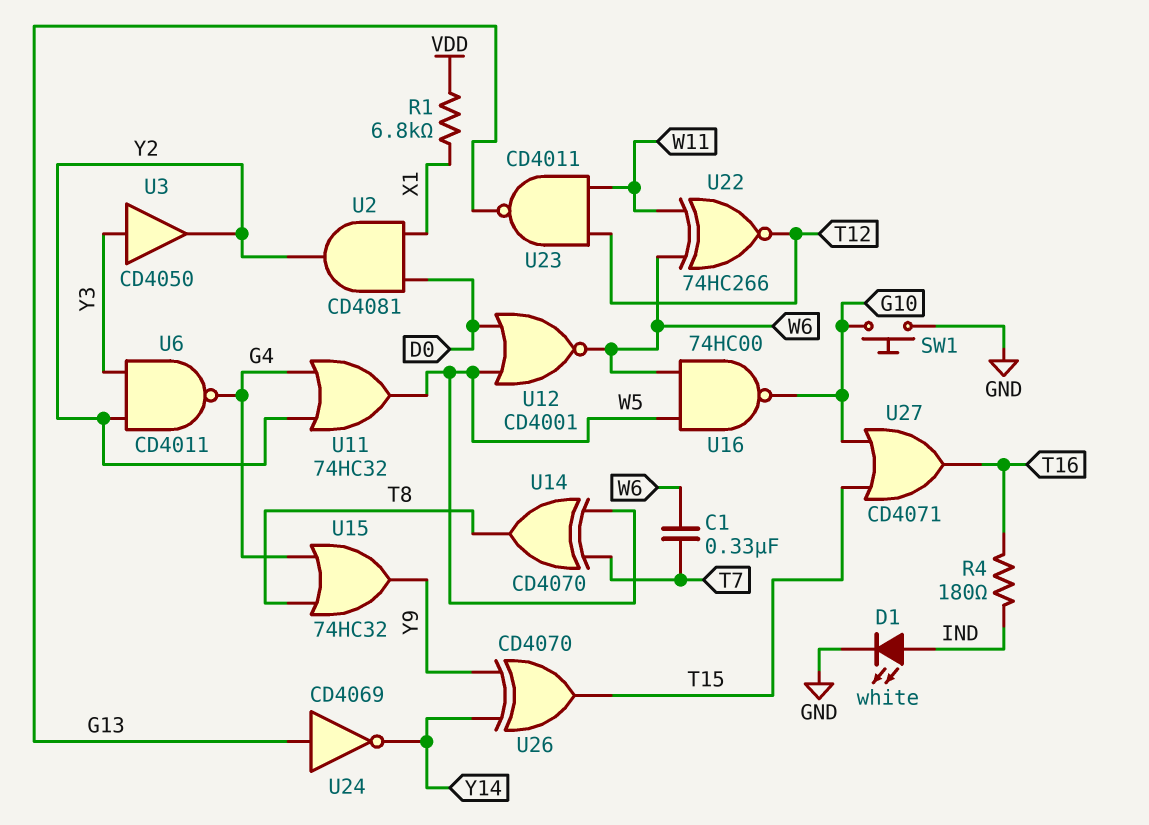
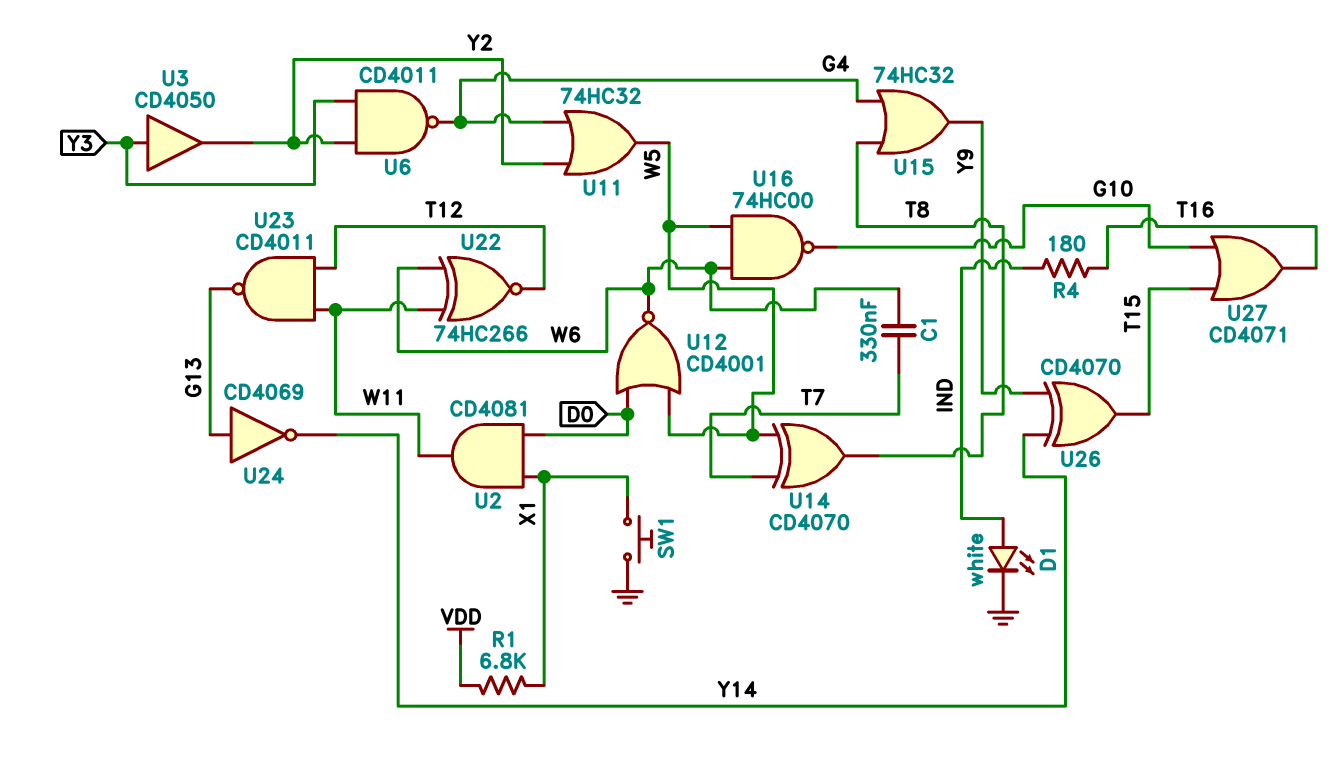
SW1: button (G10, GND) -> button (GND, X1)
U2: AND CD4081 (in D0, in X1, out Y2) -> AND CD4081 (in D0, in X1, out W11)

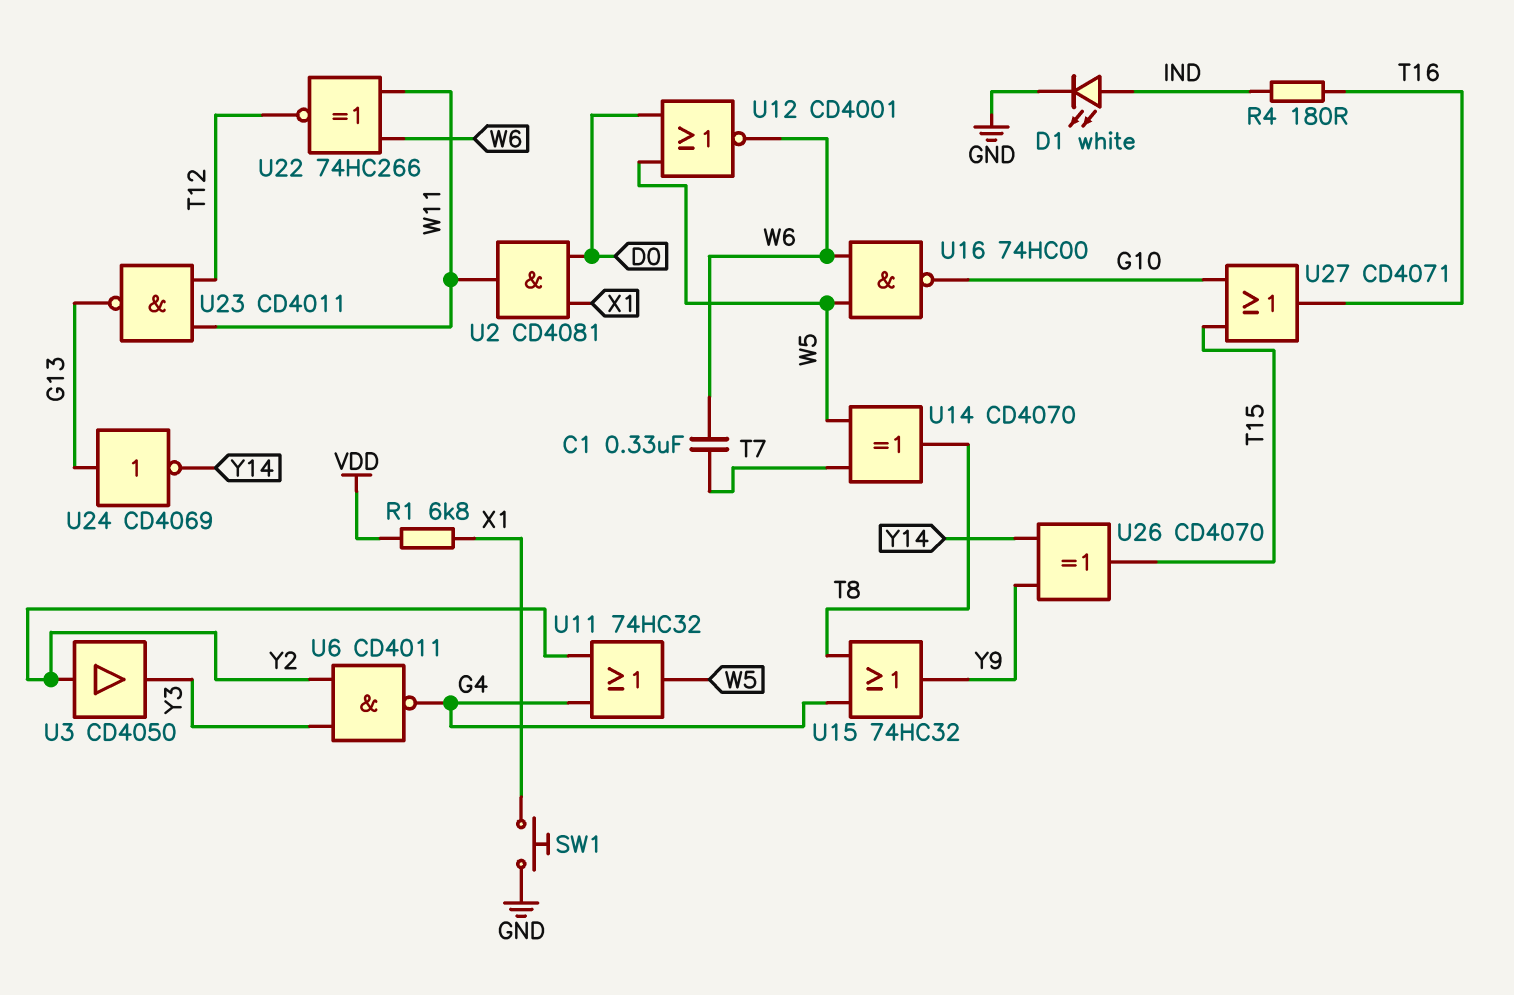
U3: buffer CD4050 (in Y3, out Y2) -> buffer CD4050 (in Y2, out Y3)

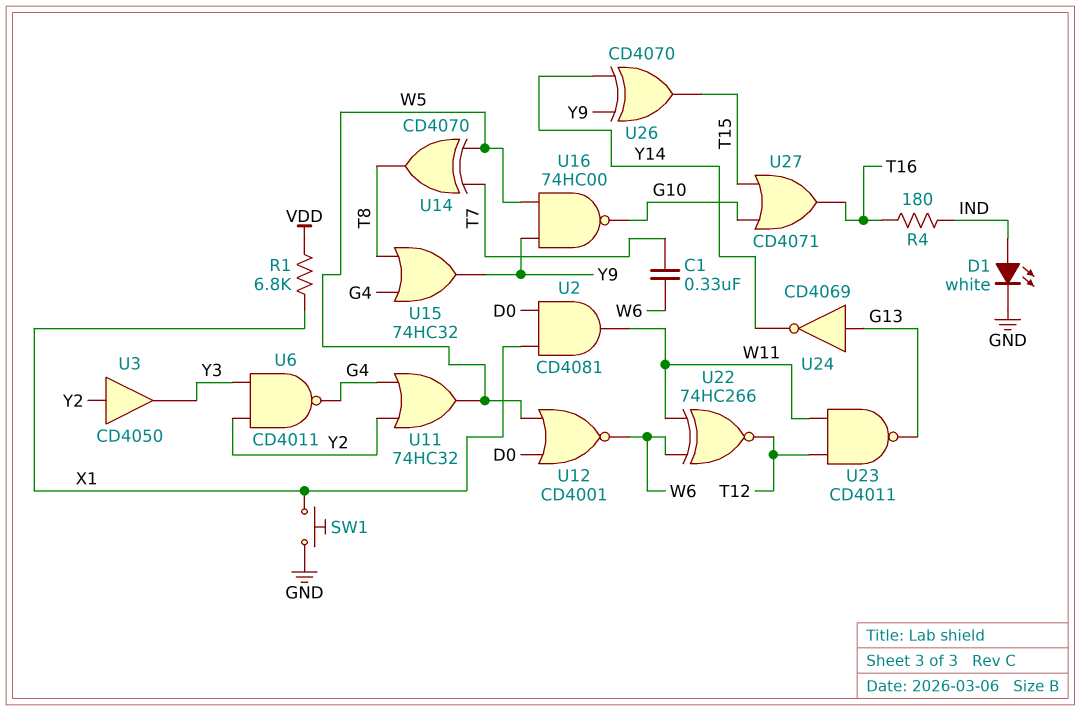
U16: NAND 74HC00 (in W5, in W6, out G10) -> NAND 74HC00 (in W5, in Y9, out G10)

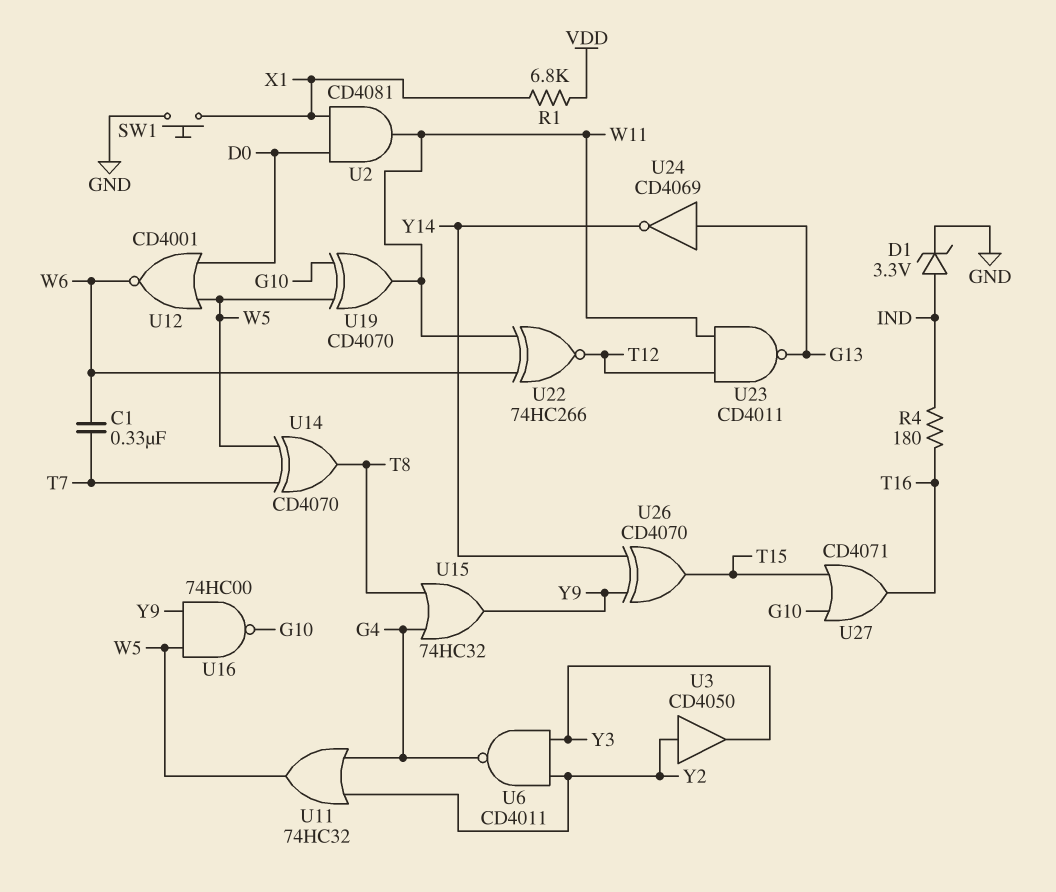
D1: LED white (A IND, K GND) -> zener 3.3V (A IND, K GND)
U19: none -> XOR CD4070 (in G10, in W5, out W11)

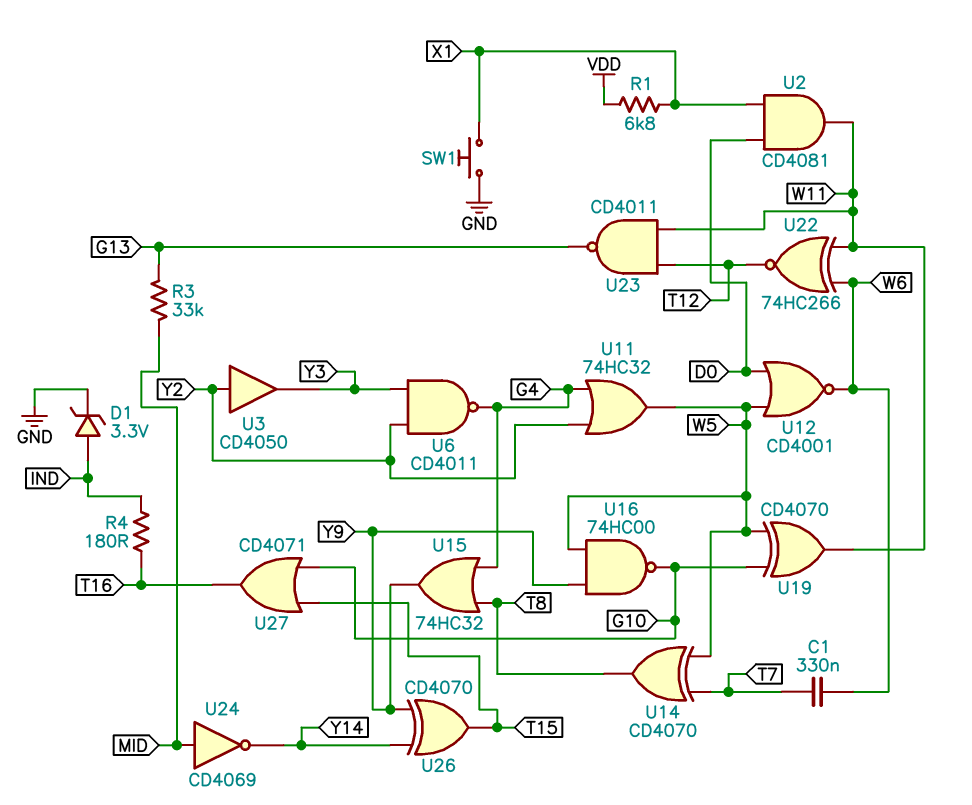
R3: none -> 33k (G13, MID)
U24: NOT CD4069 (in G13, out Y14) -> NOT CD4069 (in MID, out Y14)

